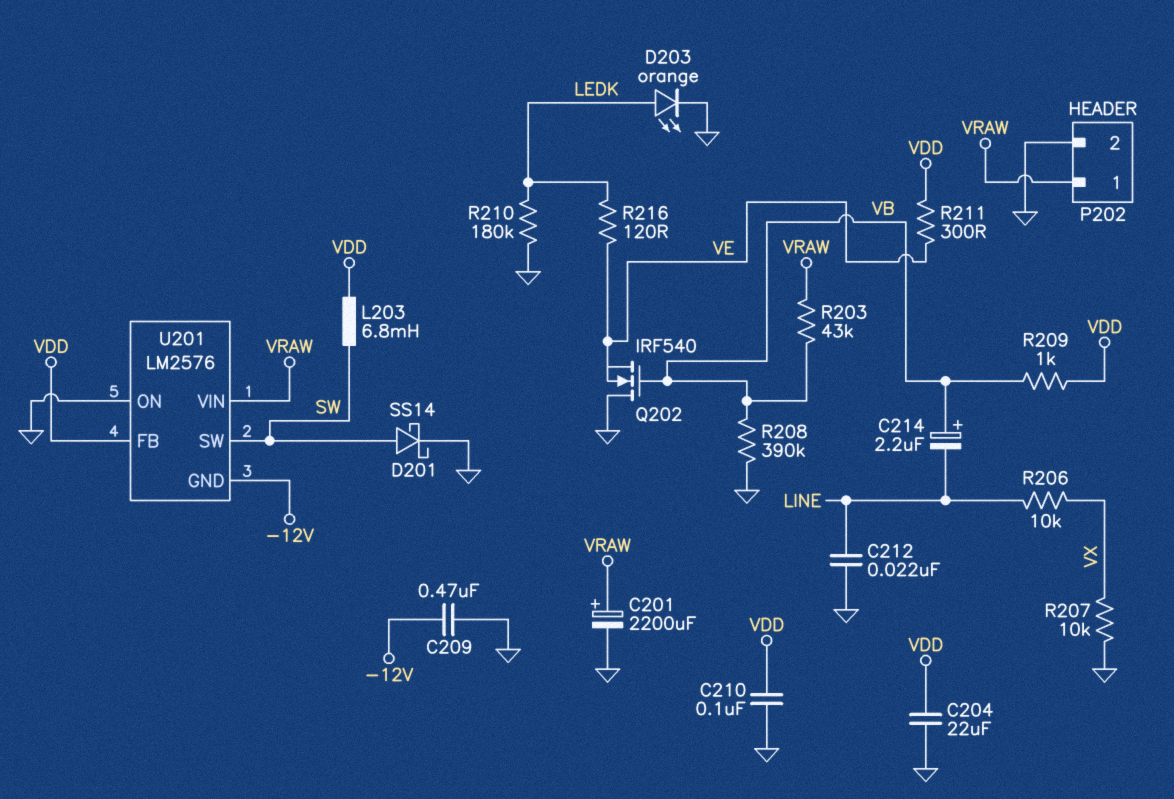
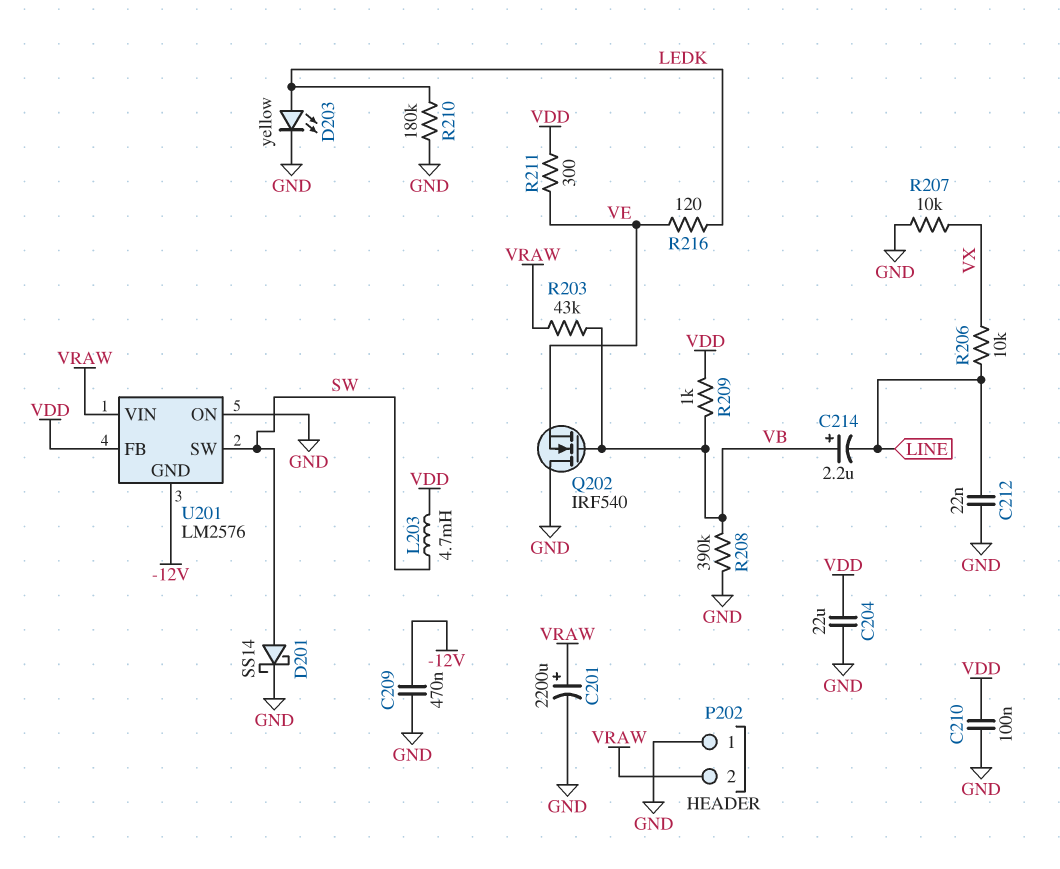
D203: LED orange (A LEDK, K GND) -> LED yellow (A LEDK, K GND)
L203: 6.8mH (SW, VDD) -> 4.7mH (SW, VDD)
P202 pin 1: VRAW -> GND
P202 pin 2: GND -> VRAW

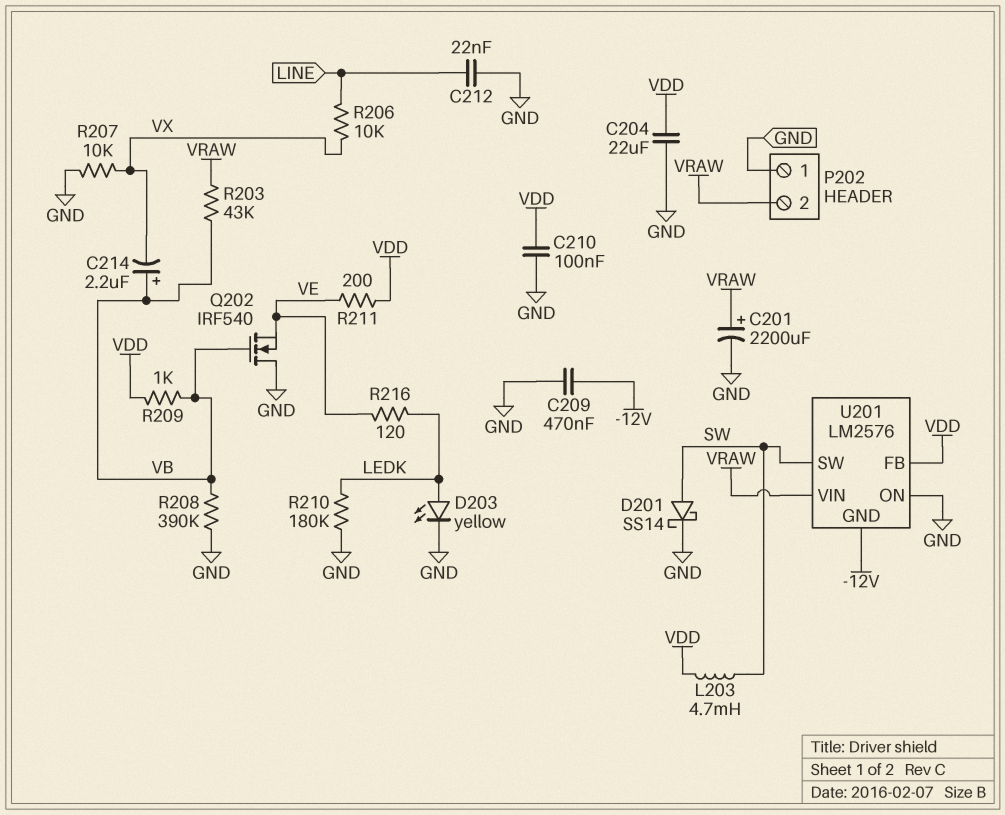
C214: 2.2uF (plus VB, minus LINE) -> 2.2uF (plus VB, minus VX)
R211: 300 (VDD, VE) -> 200 (VDD, VE)

